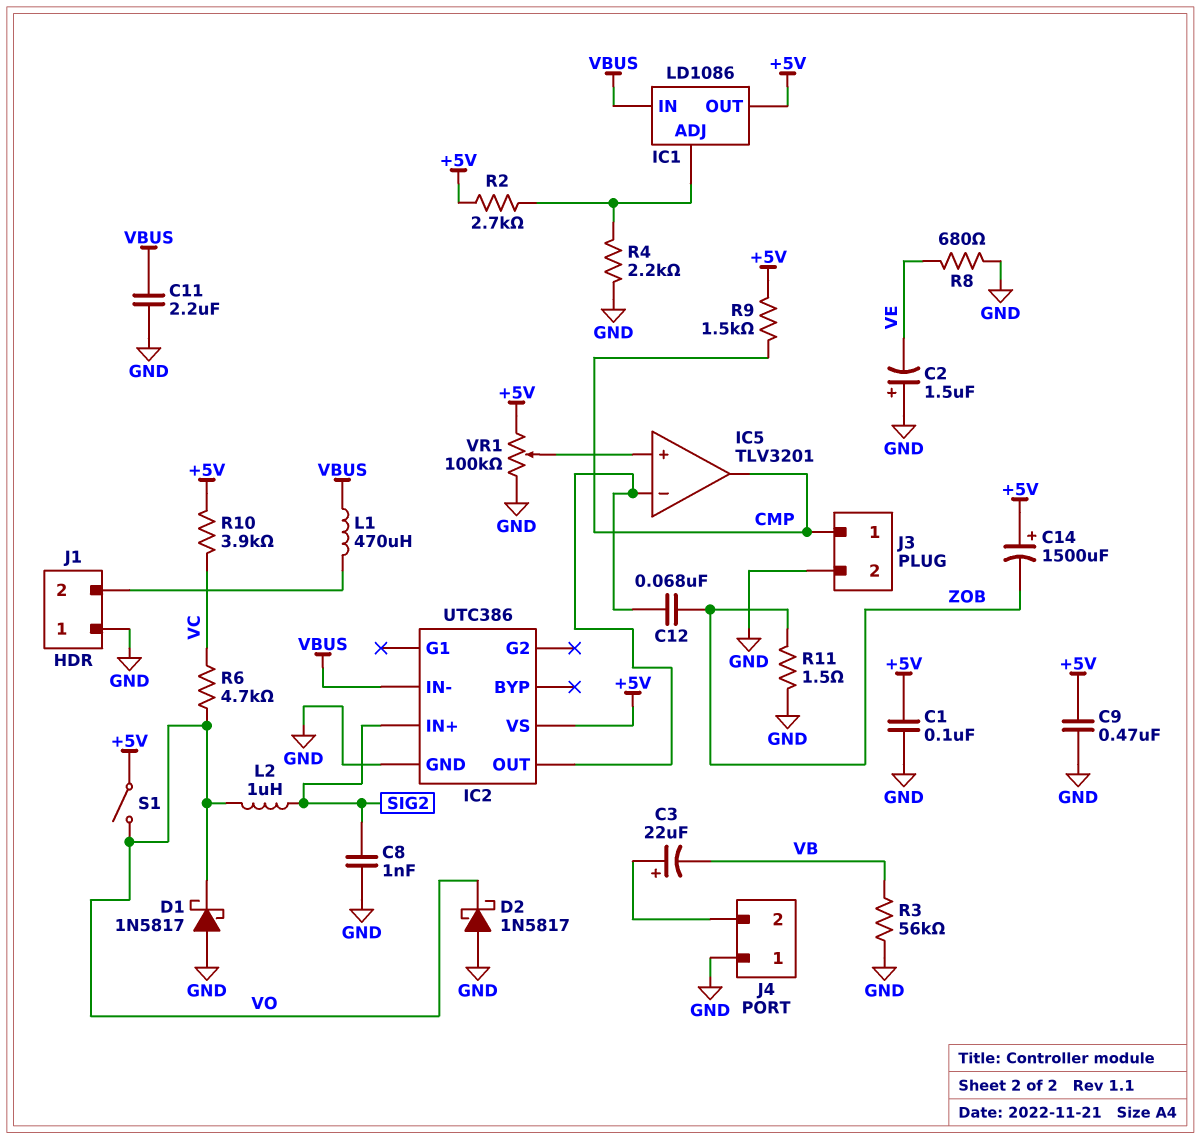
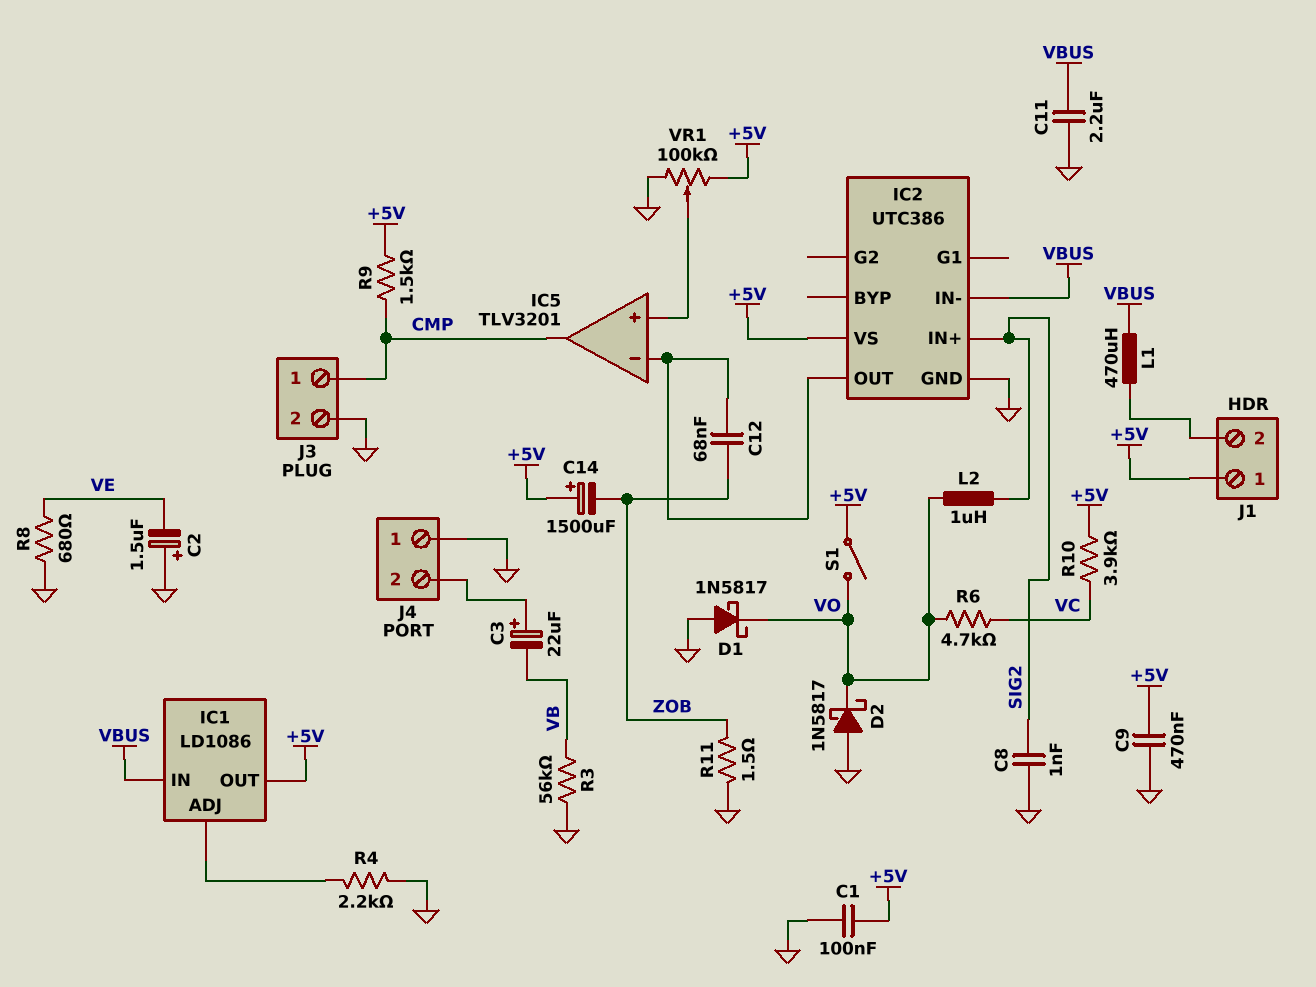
J1 pin 1: GND -> +5V
R2: 2.7k (+5V, IC1/ADJ) -> none

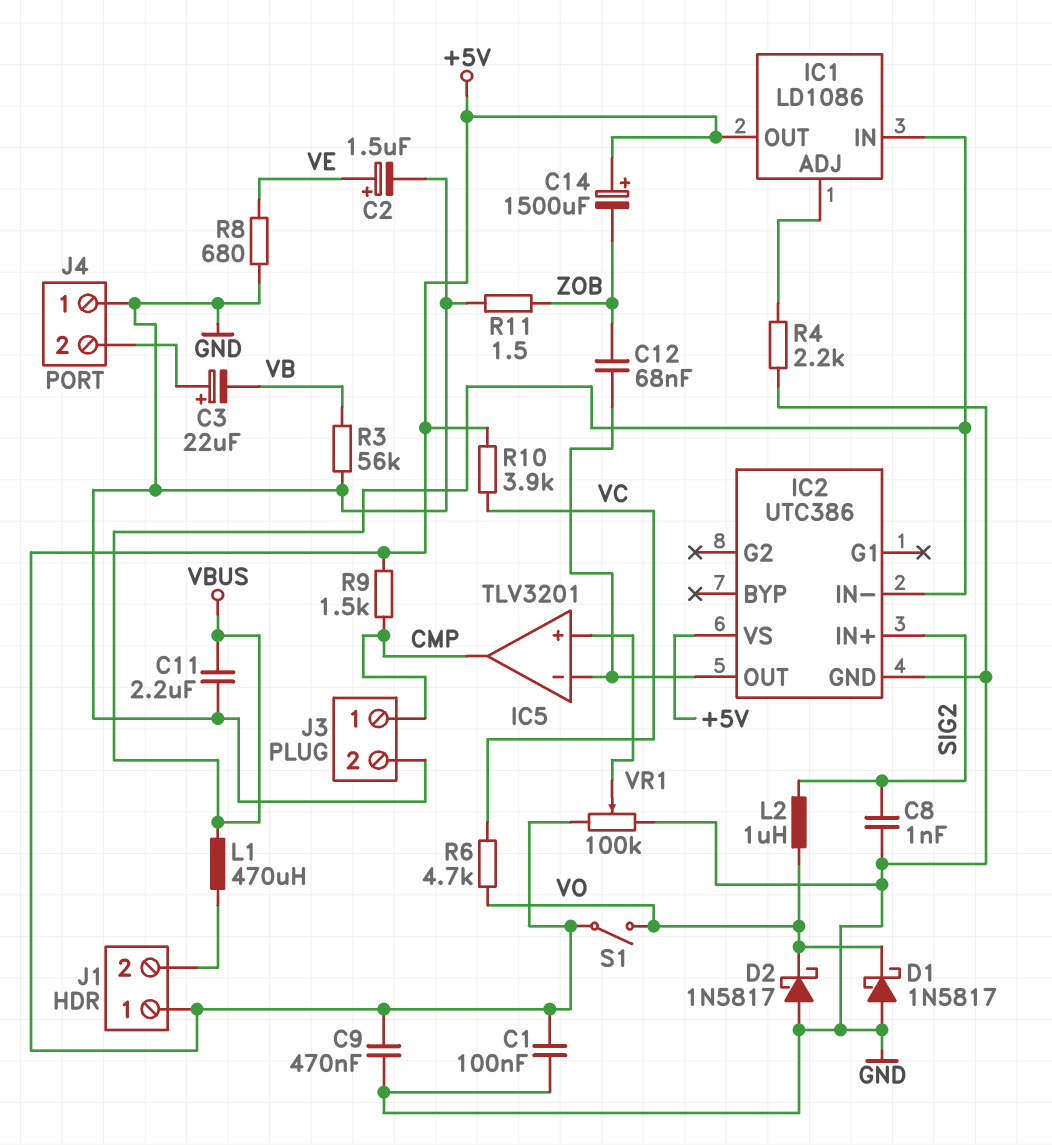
C2: 1.5uF (plus GND, minus VE) -> 1.5uF (plus VE, minus GND)

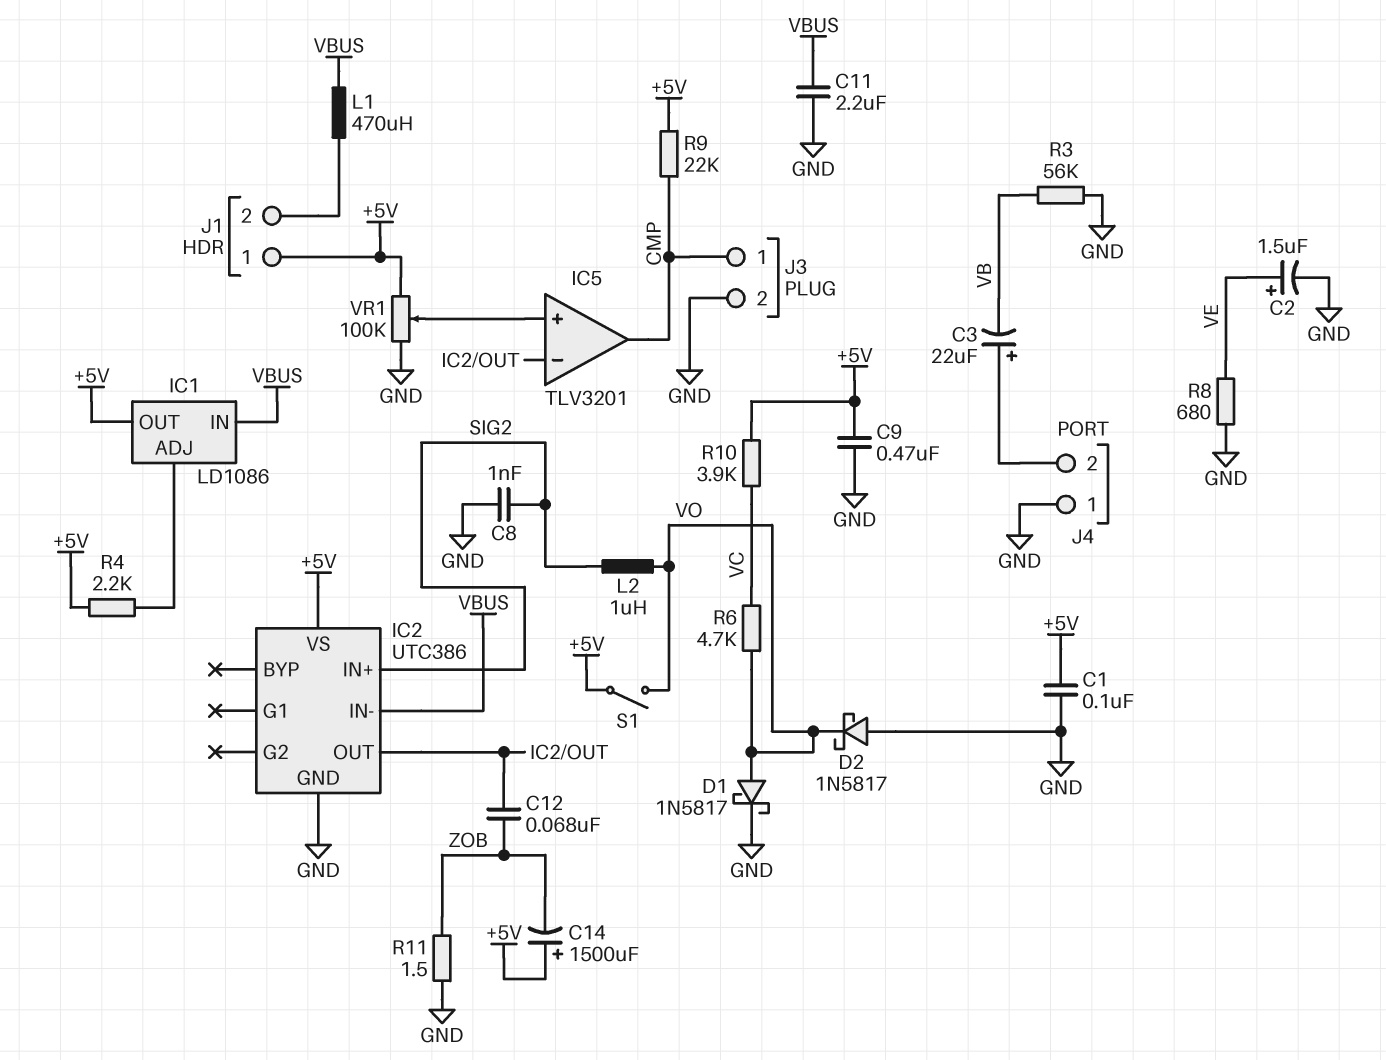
D1: schottky 1N5817 (A GND, K VO) -> schottky 1N5817 (A VO, K GND)
R4: 2.2k (GND, IC1/ADJ) -> 2.2k (+5V, IC1/ADJ)
R9: 1.5k (+5V, CMP) -> 22k (+5V, CMP)

